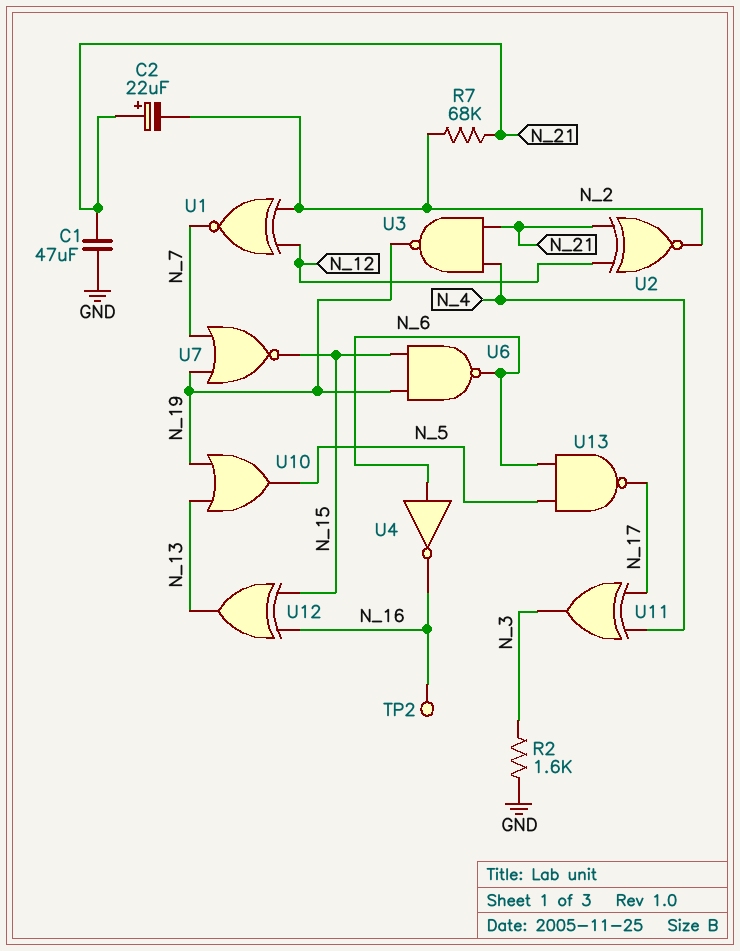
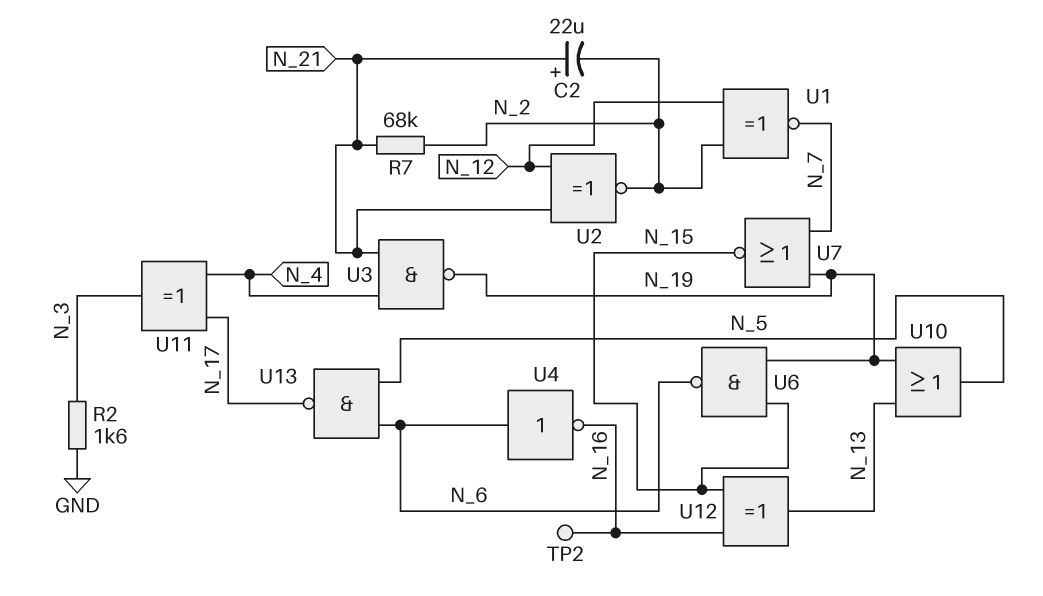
C1: 47uF (GND, N_21) -> none

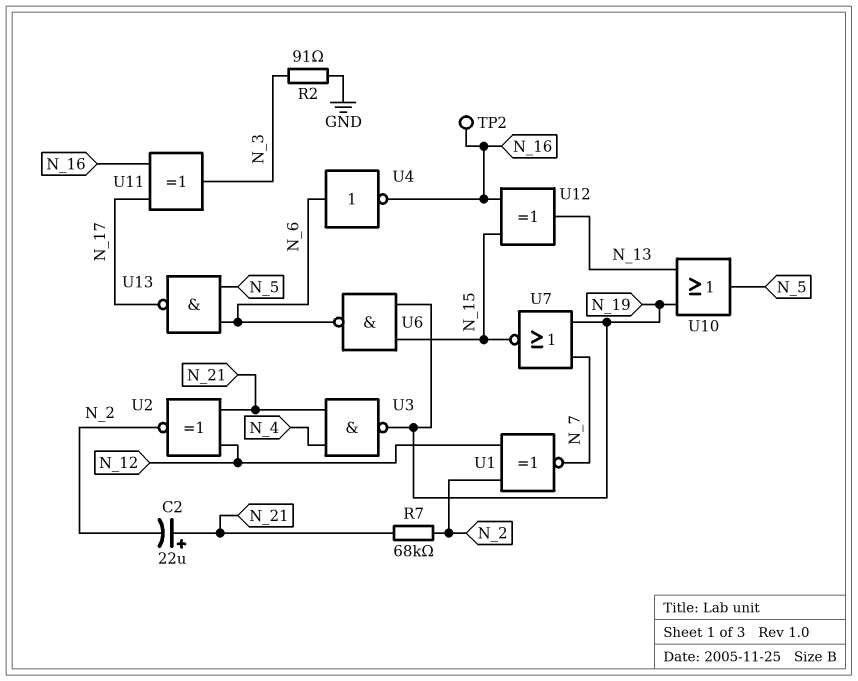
R2: 1.6k (GND, N_3) -> 91 (GND, N_3)
U11: XOR (in N_4, in N_17, out N_3) -> XOR (in N_16, in N_17, out N_3)

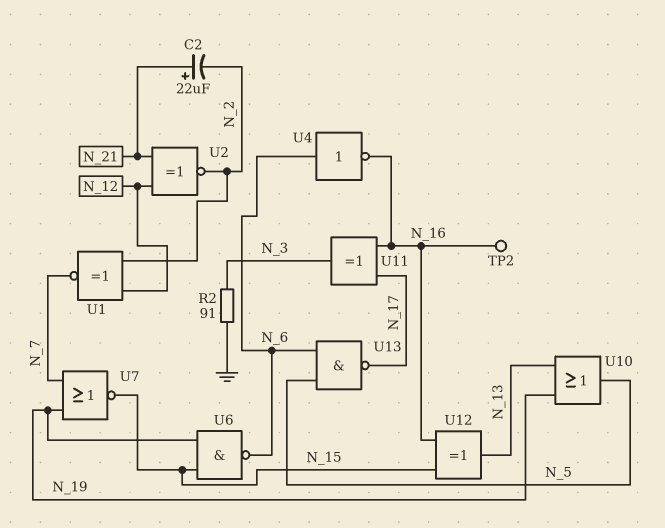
R7: 68k (N_2, N_21) -> none
U3: NAND (in N_4, in N_21, out N_19) -> none

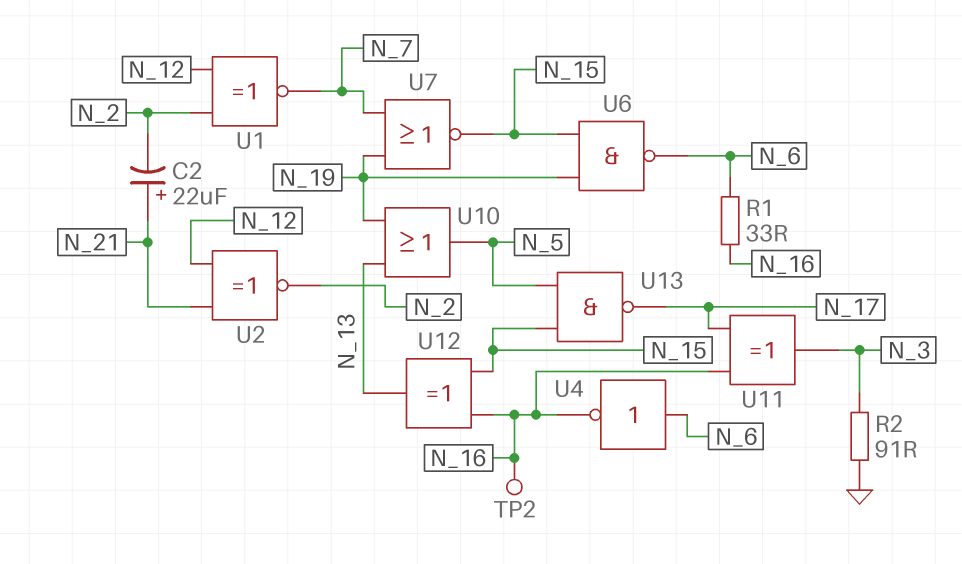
R1: none -> 33 (N_6, N_16)
U13: NAND (in N_5, in N_6, out N_17) -> NAND (in N_5, in N_15, out N_17)

